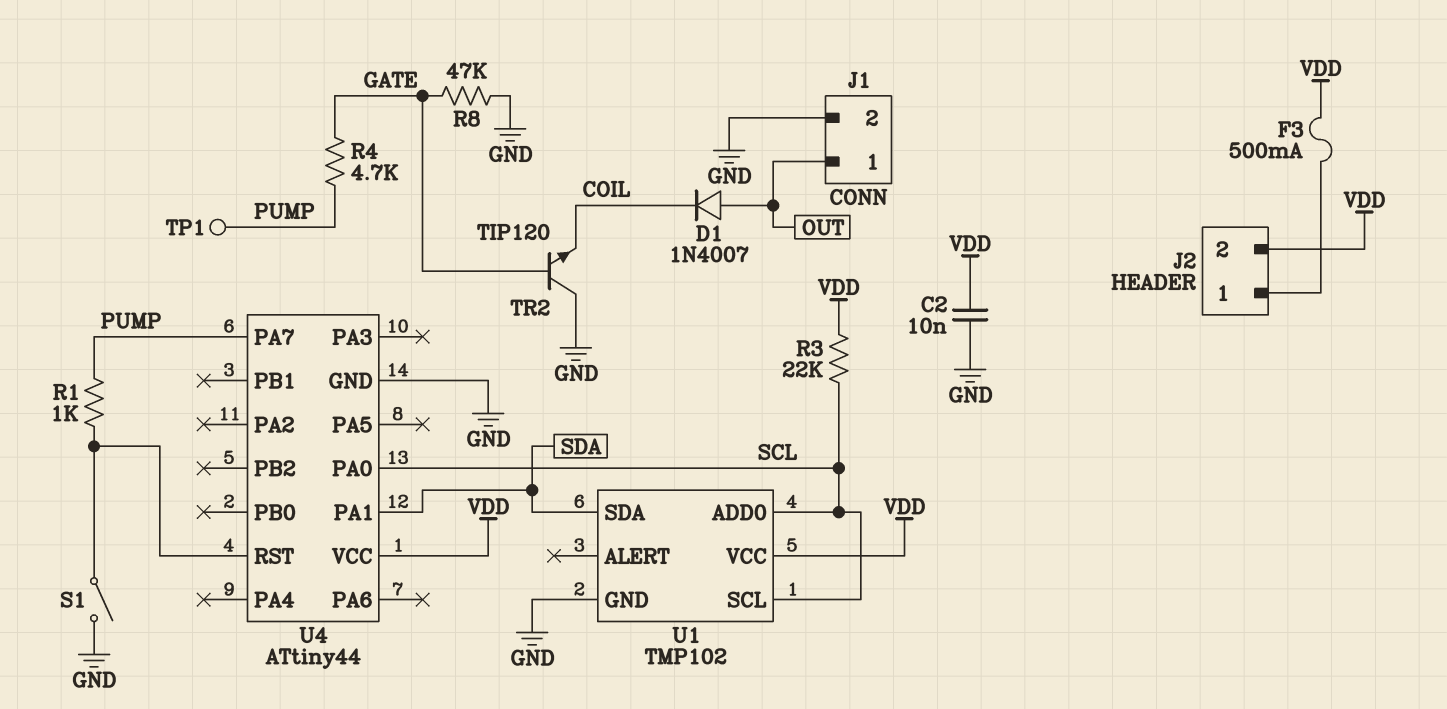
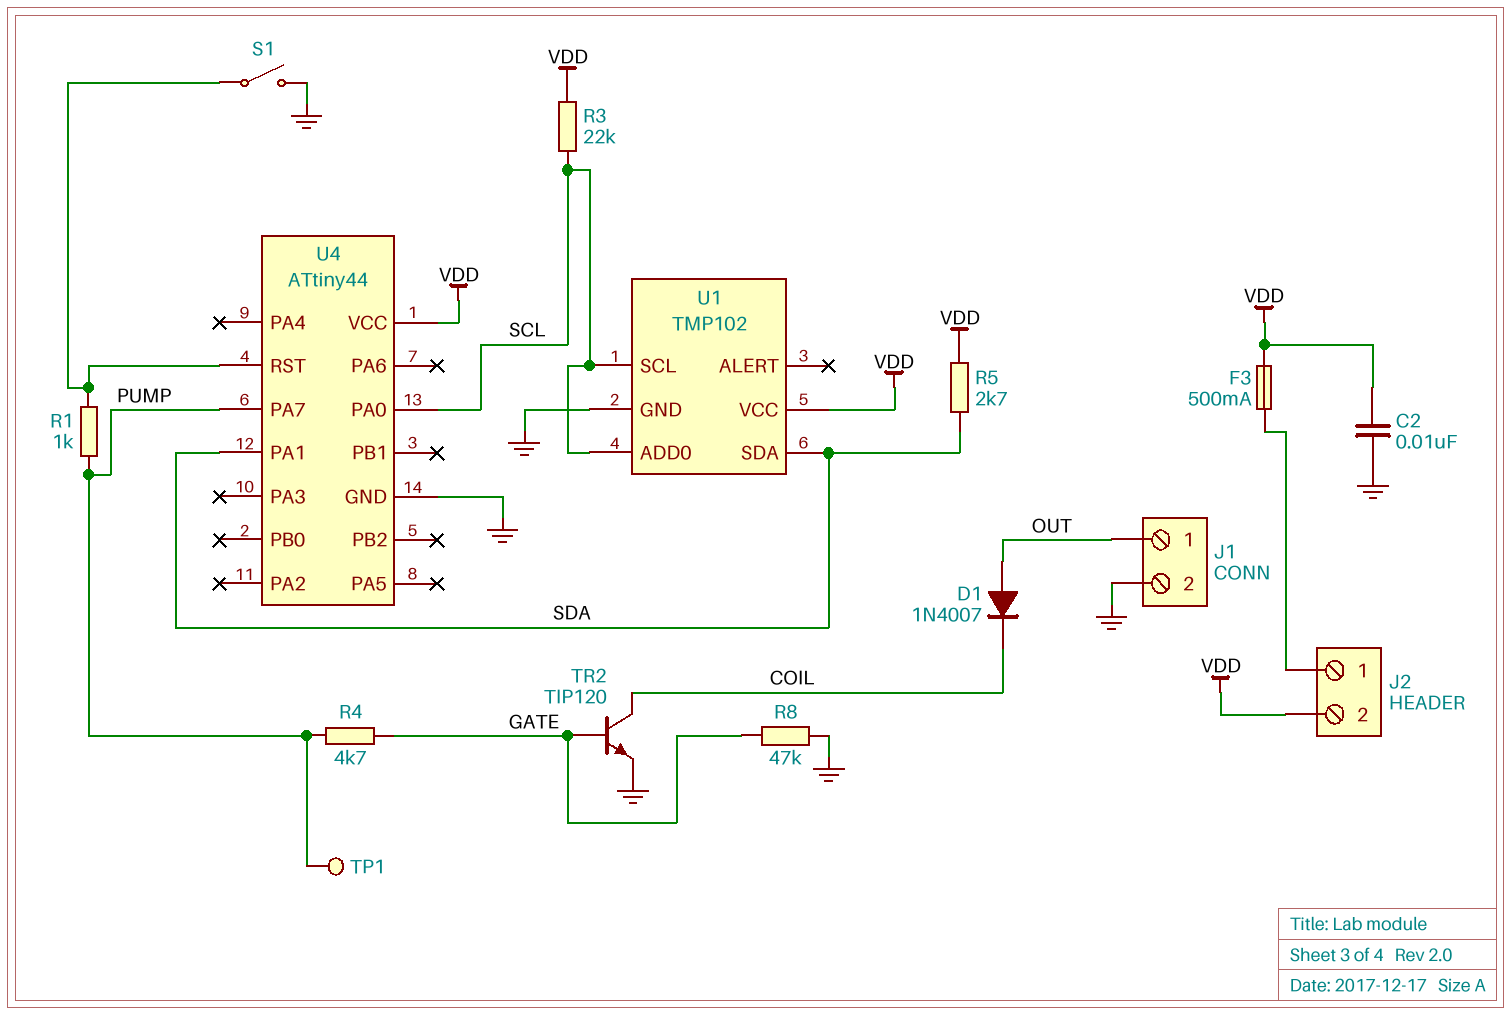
R5: none -> 2.7k (SDA, VDD)
TR2: NPN TIP120 (B GATE, C GND, E COIL) -> NPN TIP120 (B GATE, C COIL, E GND)

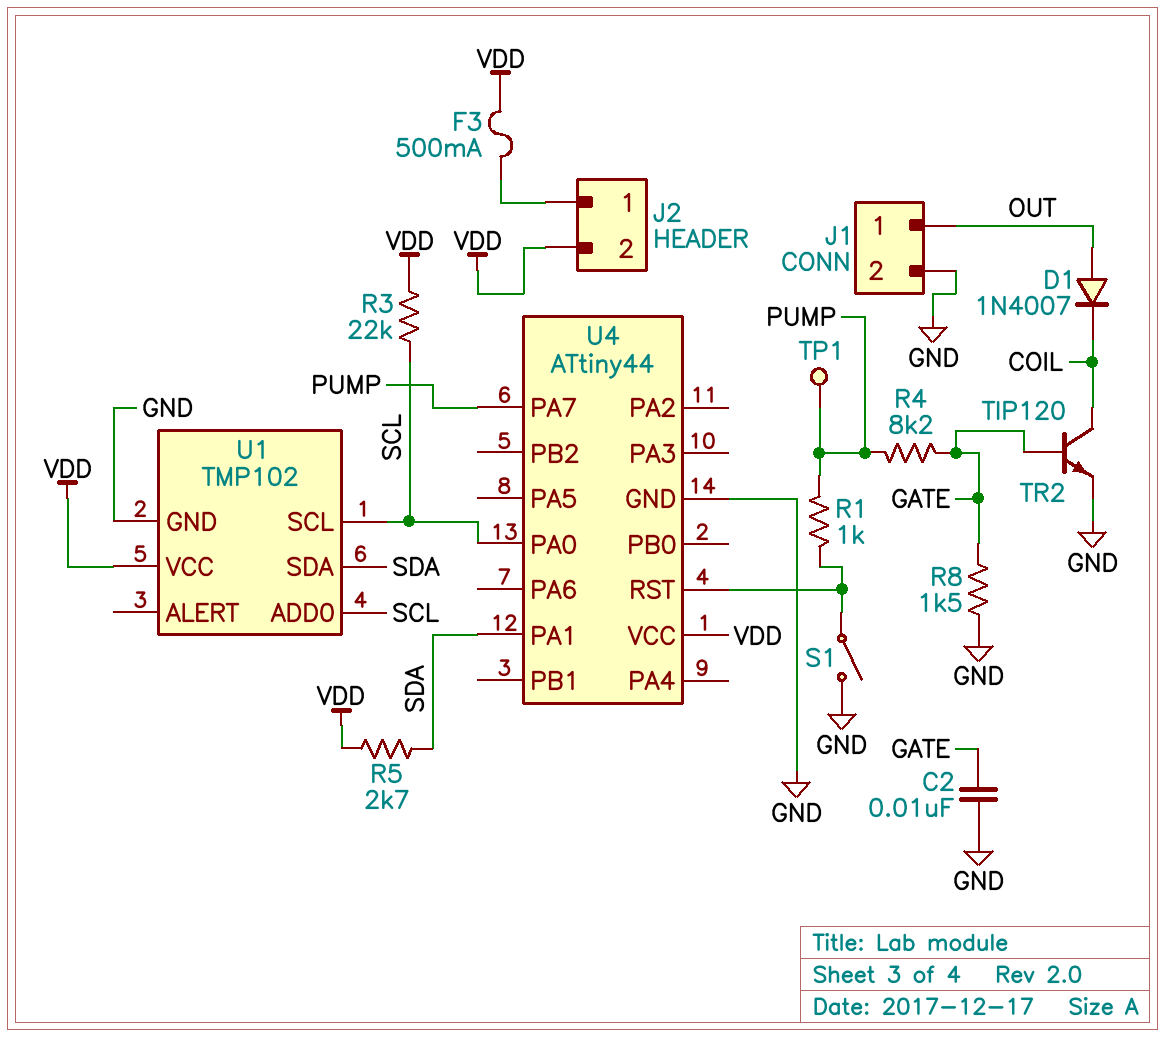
C2: 10nF (GND, VDD) -> 10nF (GATE, GND)
R4: 4.7k (GATE, PUMP) -> 8.2k (GATE, PUMP)
R8: 47k (GATE, GND) -> 1.5k (GATE, GND)

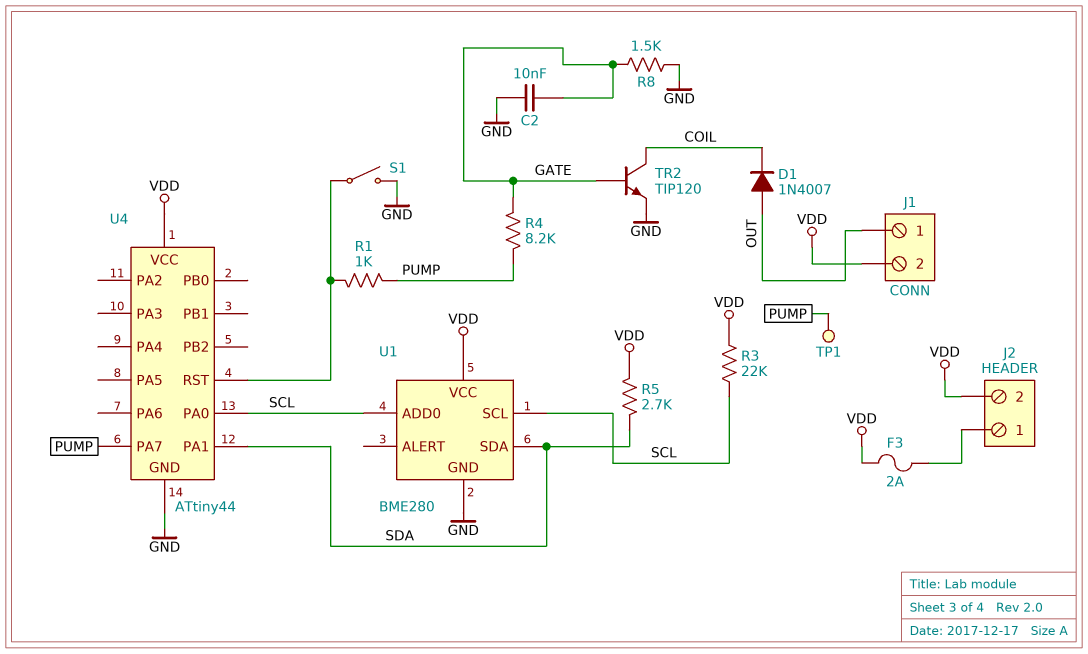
F3: 500mA (J2/1, VDD) -> 2A (J2/1, VDD)
J1 pin 2: GND -> VDD
U1: TMP102 -> BME280

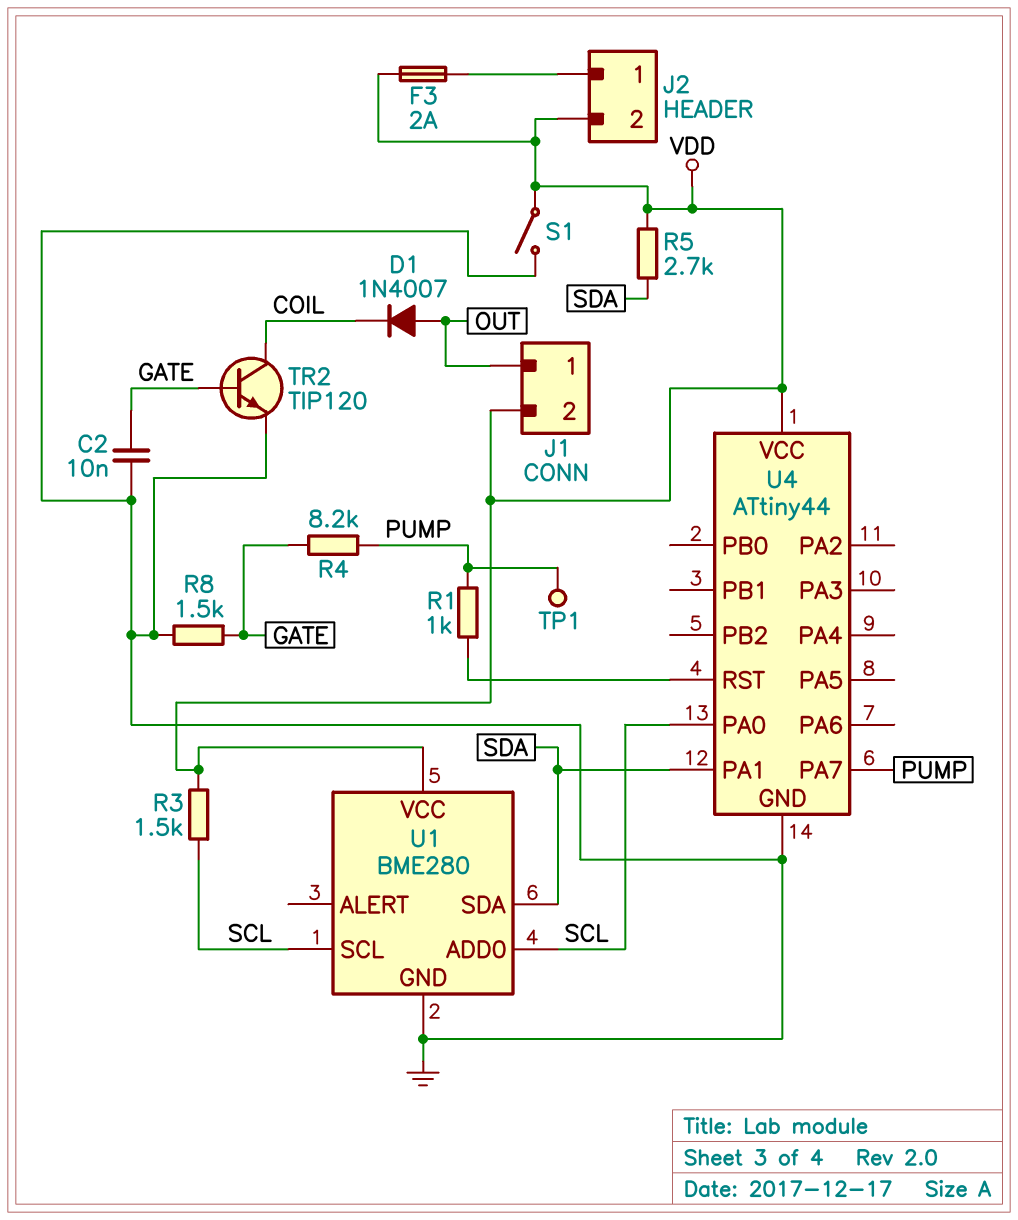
R3: 22k (SCL, VDD) -> 1.5k (SCL, VDD)
S1: switch (GND, U4/RST) -> switch (GND, VDD)

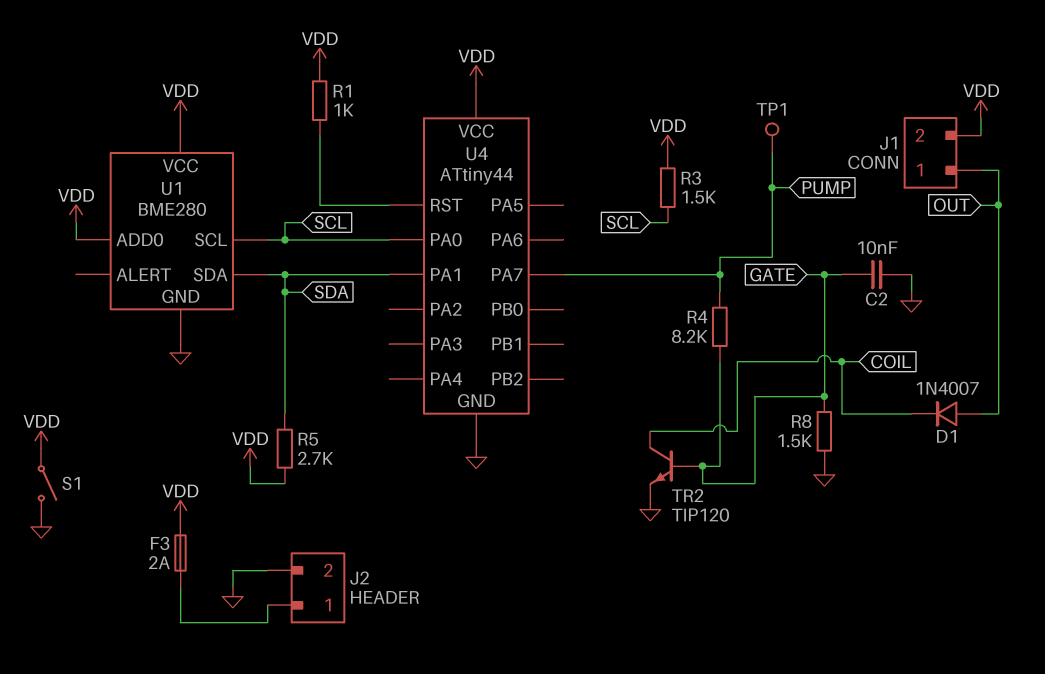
J2 pin 2: VDD -> GND
R1: 1k (PUMP, U4/RST) -> 1k (U4/RST, VDD)
U1 pin ADD0: SCL -> VDD

